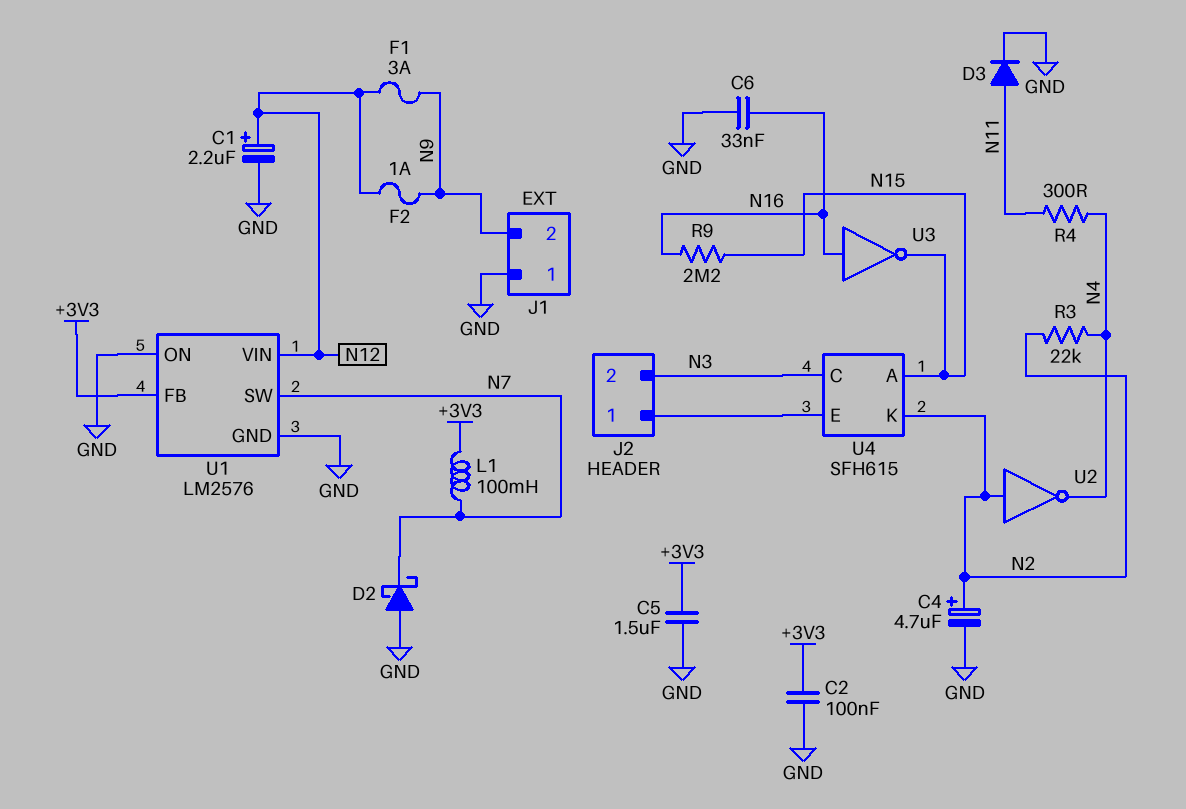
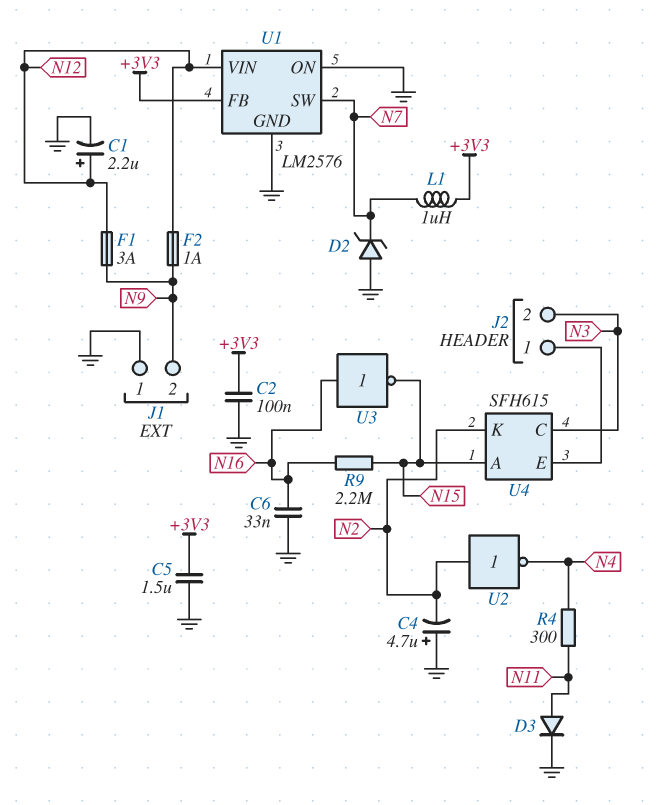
C4: 4.7uF (plus N2, minus GND) -> 4.7uF (plus GND, minus N2)
D2: schottky (A GND, K N7) -> zener (A GND, K N7)
L1: 100mH (+3V3, N7) -> 1uH (+3V3, N7)
R3: 22k (N2, N4) -> none

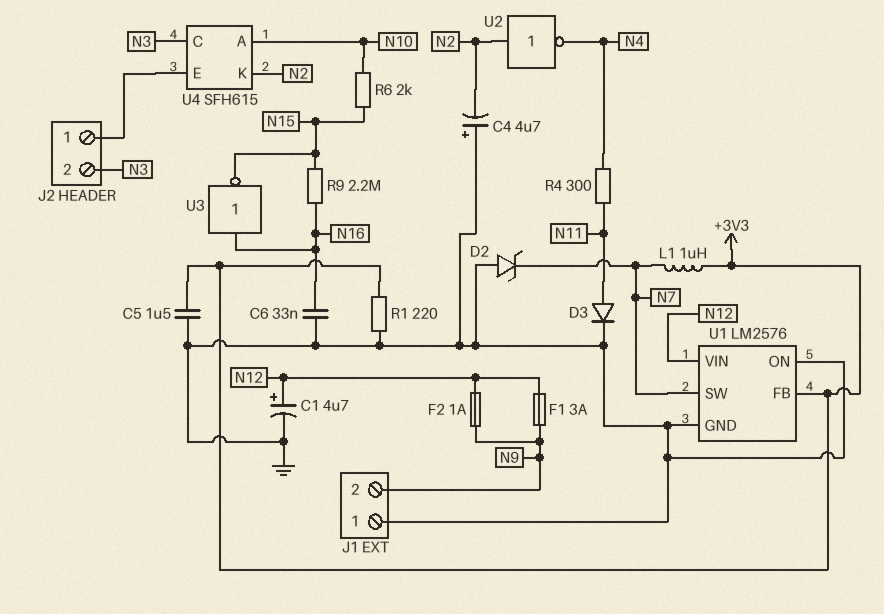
C1: 2.2uF (plus N12, minus GND) -> 4.7uF (plus N12, minus GND)
C2: 100nF (+3V3, GND) -> none
R1: none -> 220 (+3V3, GND)
R6: none -> 2k (N10, N15)
U4 pin A: N15 -> N10

